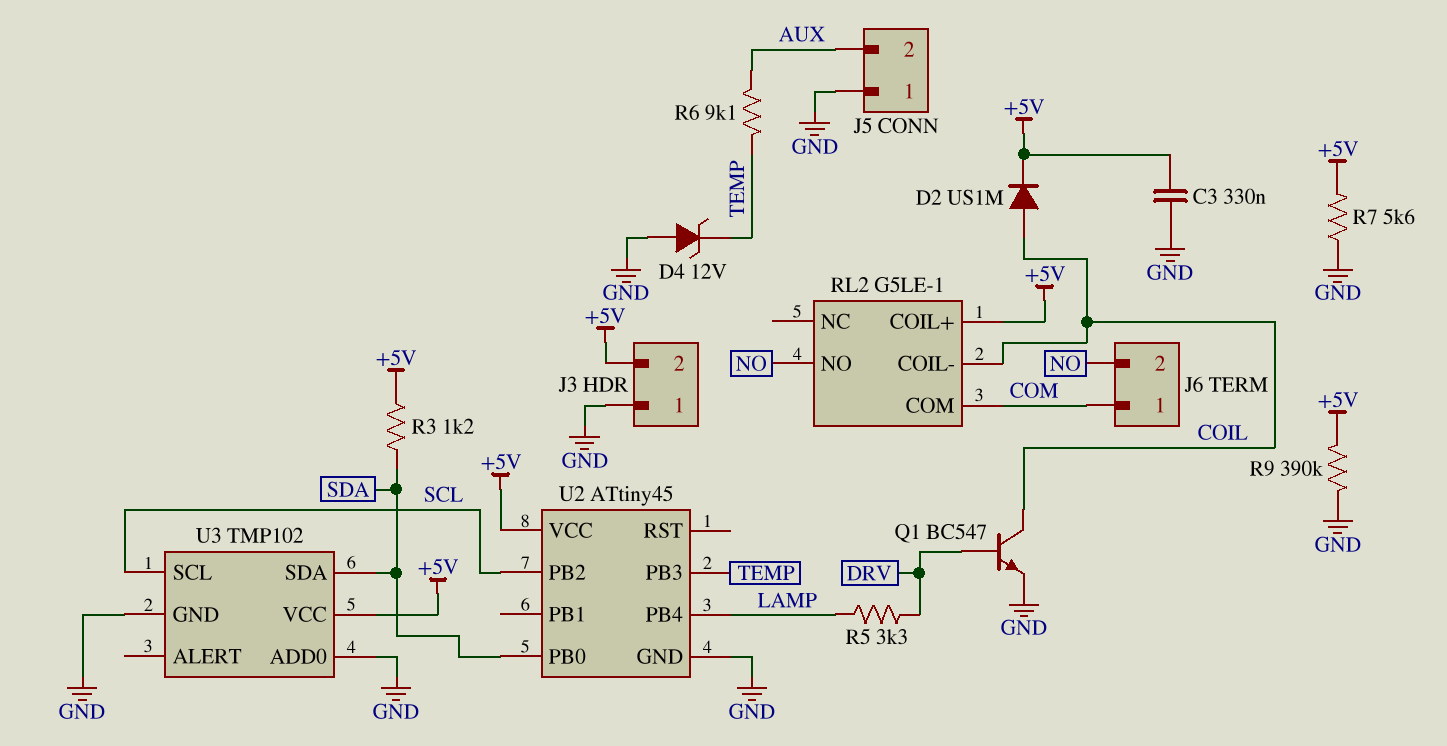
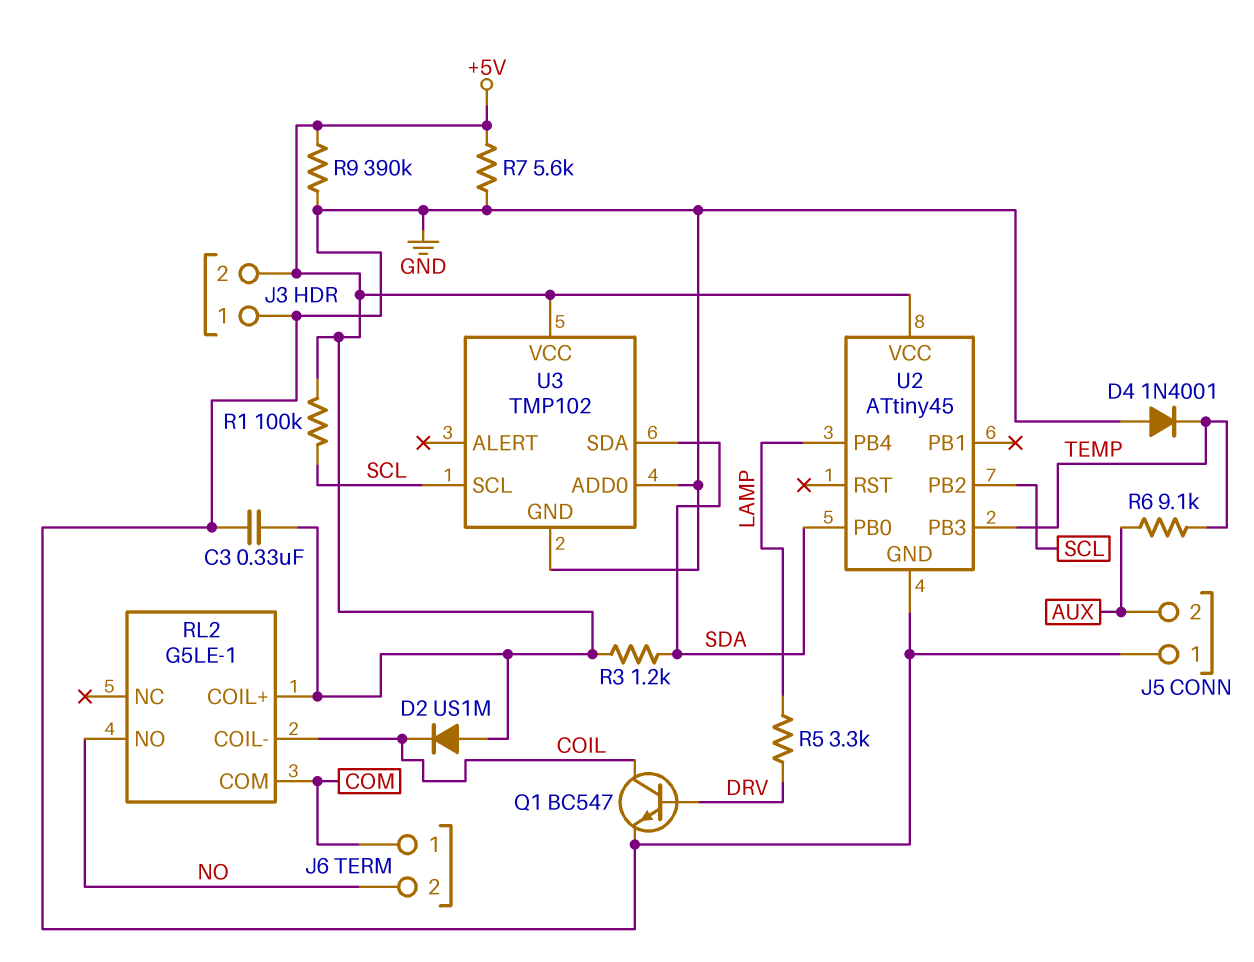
D2: diode US1M (A COIL, K +5V) -> diode US1M (A +5V, K COIL)
D4: zener 12V (A GND, K TEMP) -> diode 1N4001 (A GND, K TEMP)
R1: none -> 100k (+5V, SCL)

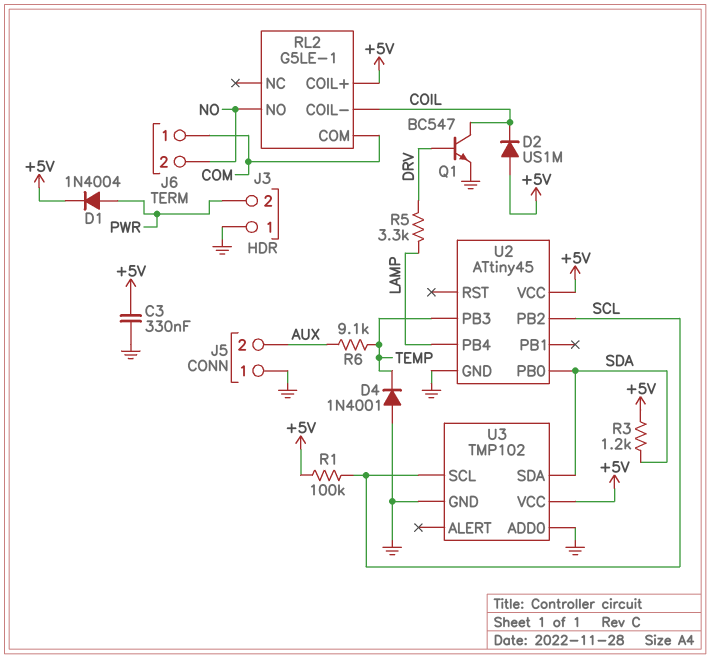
D1: none -> diode 1N4004 (A PWR, K +5V)
J3 pin 2: +5V -> PWR
R7: 5.6k (+5V, GND) -> none
R9: 390k (+5V, GND) -> none

